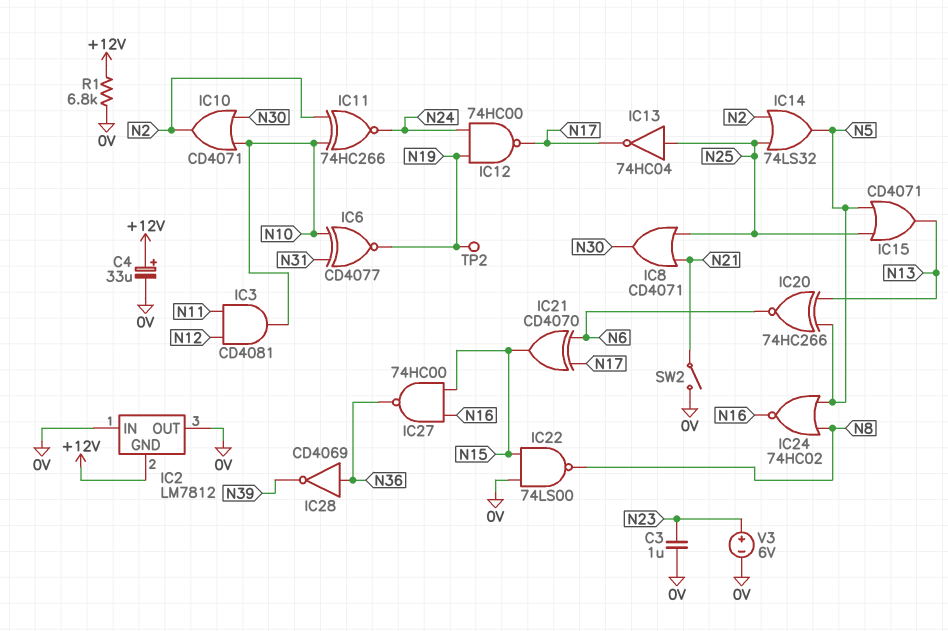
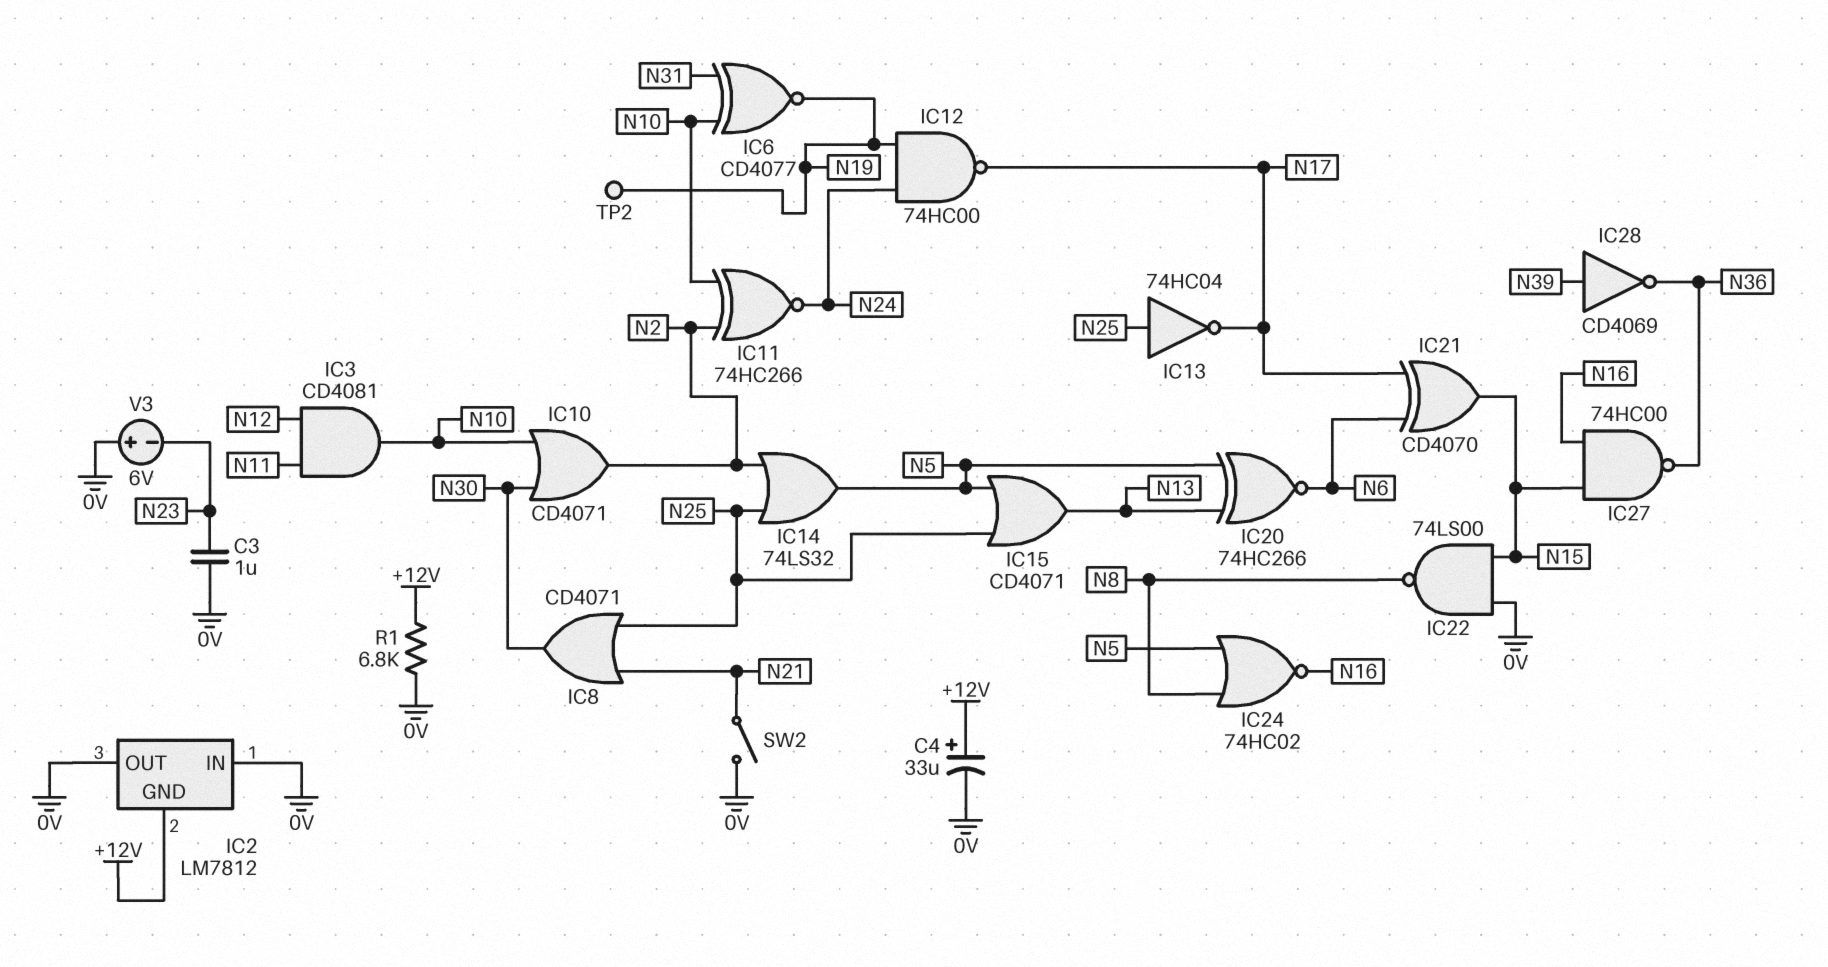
IC28: NOT CD4069 (in N36, out N39) -> NOT CD4069 (in N39, out N36)
V3: 6V (plus N23, minus 0V) -> 6V (plus 0V, minus N23)

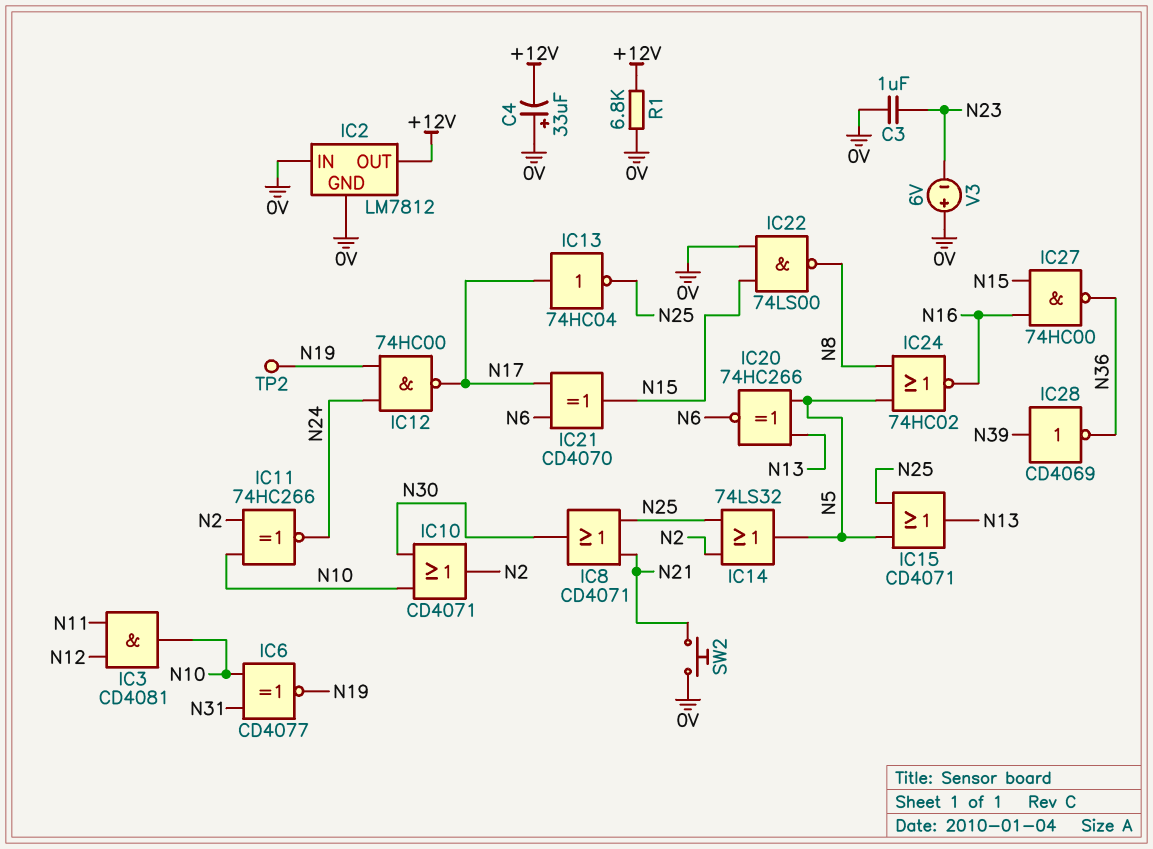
C4: 33uF (plus +12V, minus 0V) -> 33uF (plus 0V, minus +12V)
IC2 pin GND: +12V -> 0V
IC2 pin OUT: 0V -> +12V
IC13: NOT 74HC04 (in N25, out N17) -> NOT 74HC04 (in N17, out N25)
SW2: switch (0V, N21) -> button (0V, N21)

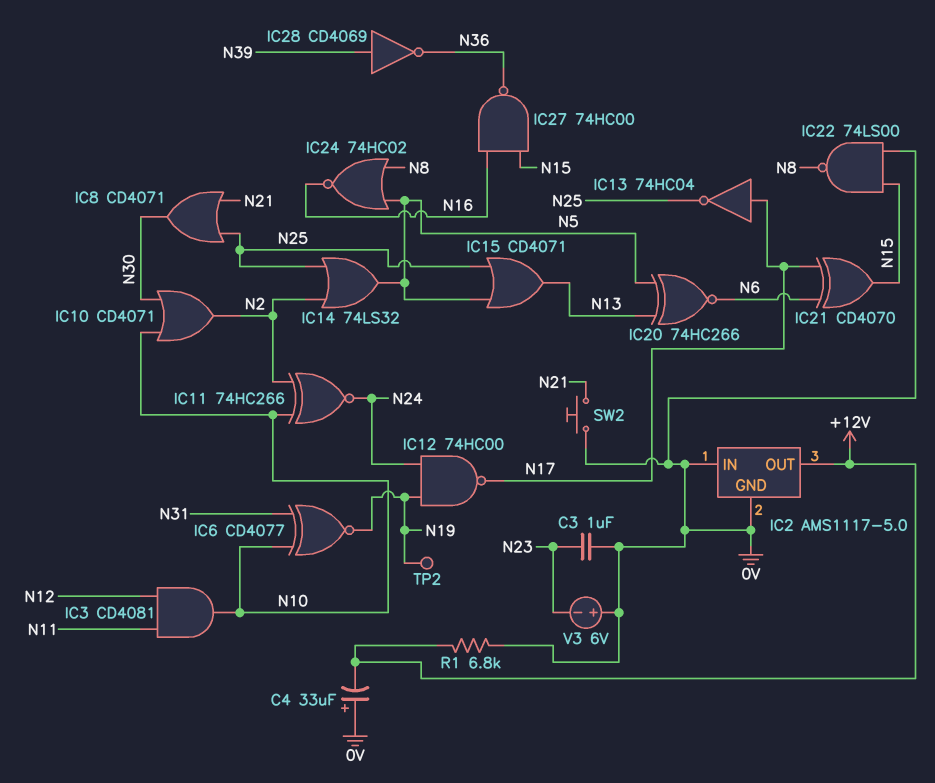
IC2: LM7812 -> AMS1117-5.0

